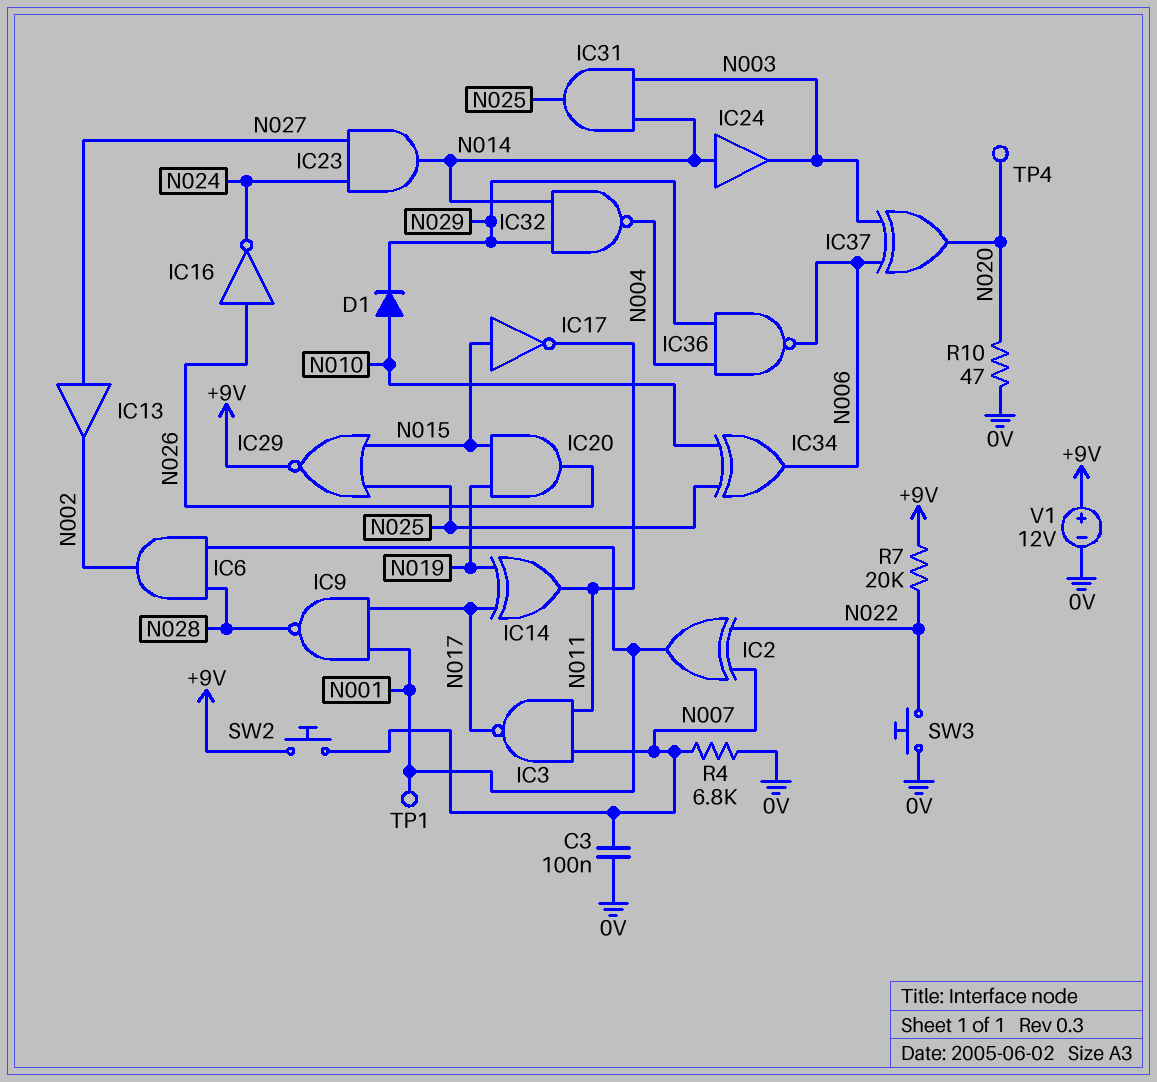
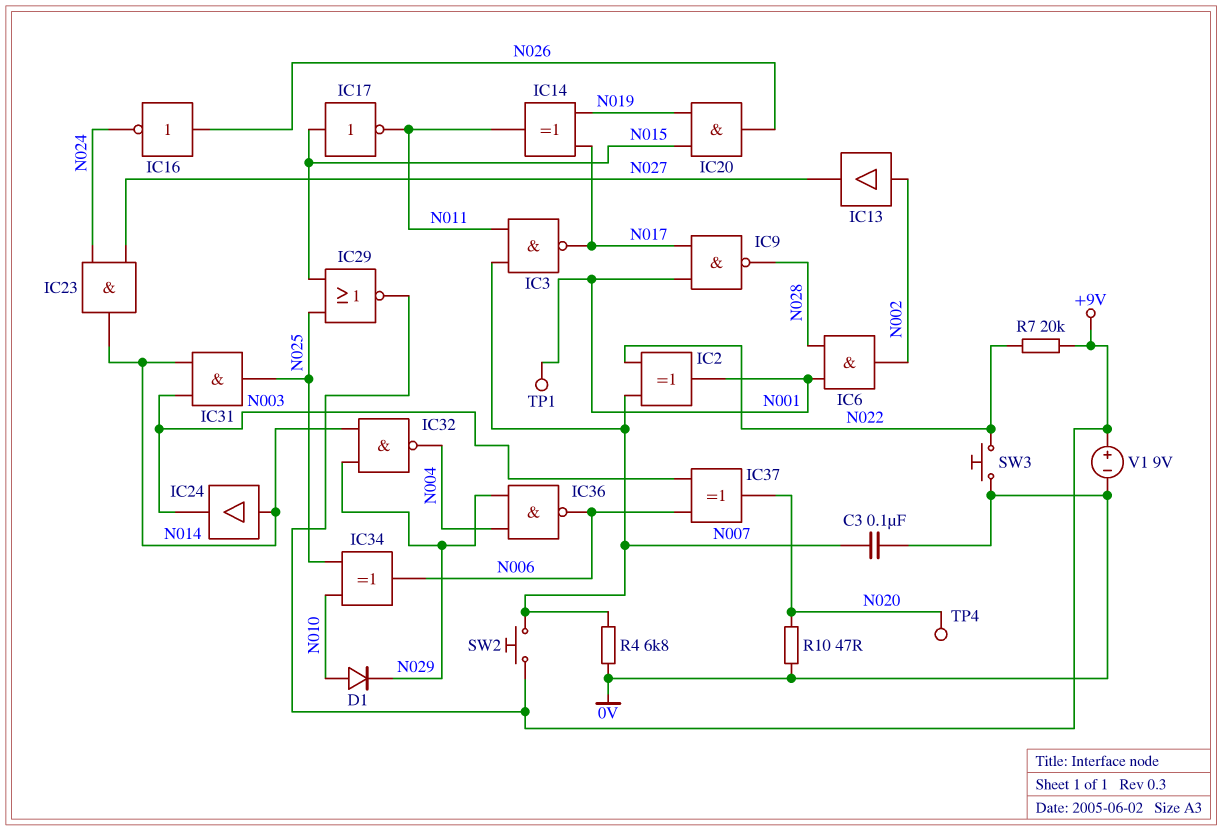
IC13: buffer (in N027, out N002) -> buffer (in N002, out N027)
V1: 12V (plus +9V, minus 0V) -> 9V (plus +9V, minus 0V)

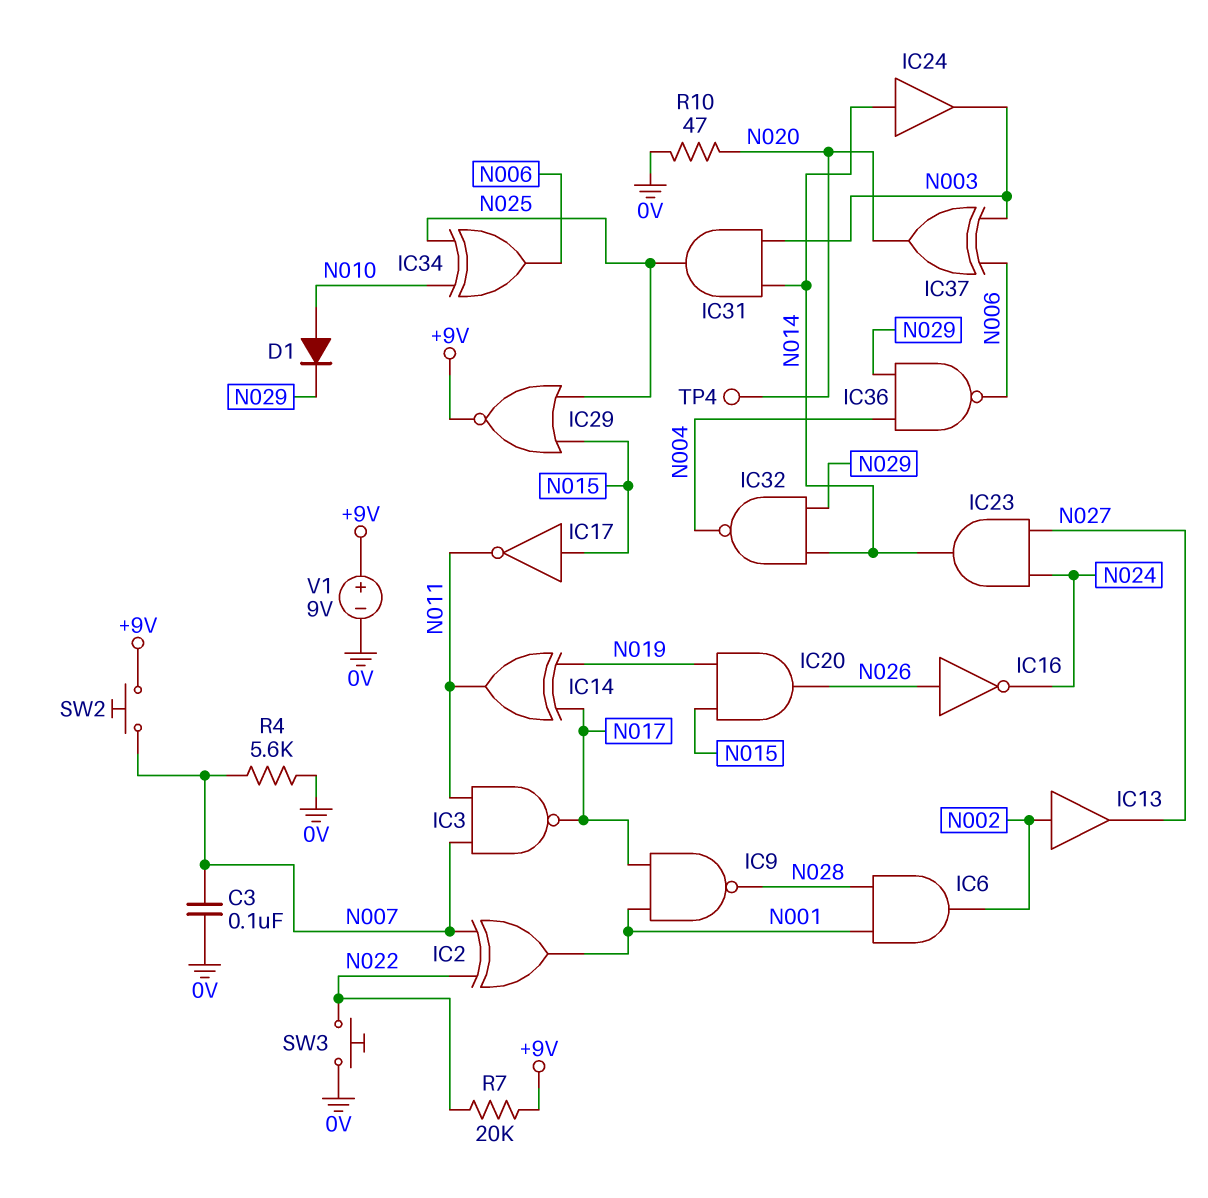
R4: 6.8k (0V, N007) -> 5.6k (0V, N007)
TP1: test point (N001) -> none

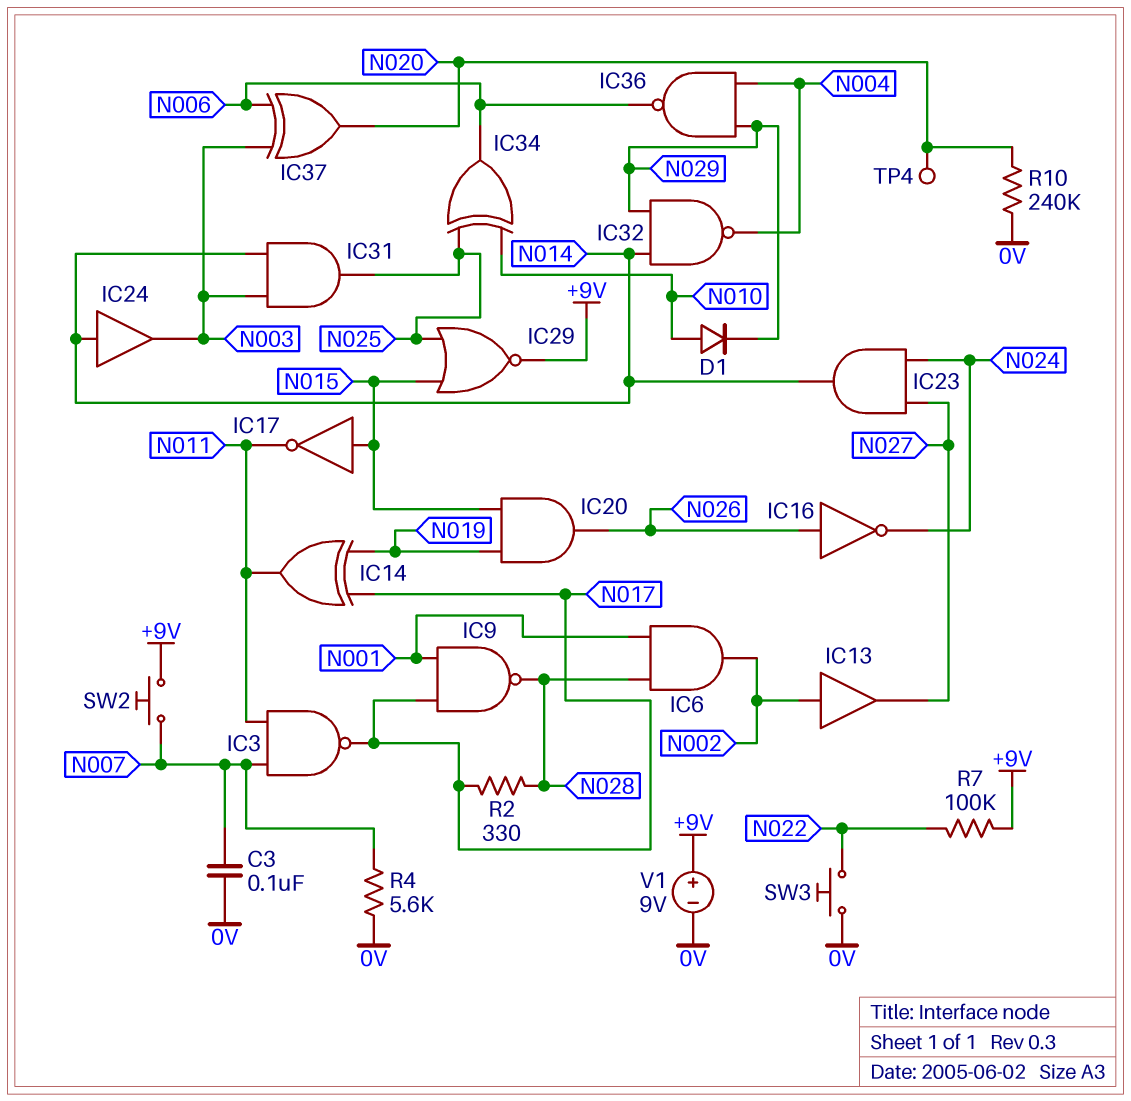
IC2: XOR (in N007, in N022, out N001) -> none
R2: none -> 330 (N017, N028)
R7: 20k (+9V, N022) -> 100k (+9V, N022)
R10: 47 (0V, N020) -> 240k (0V, N020)

